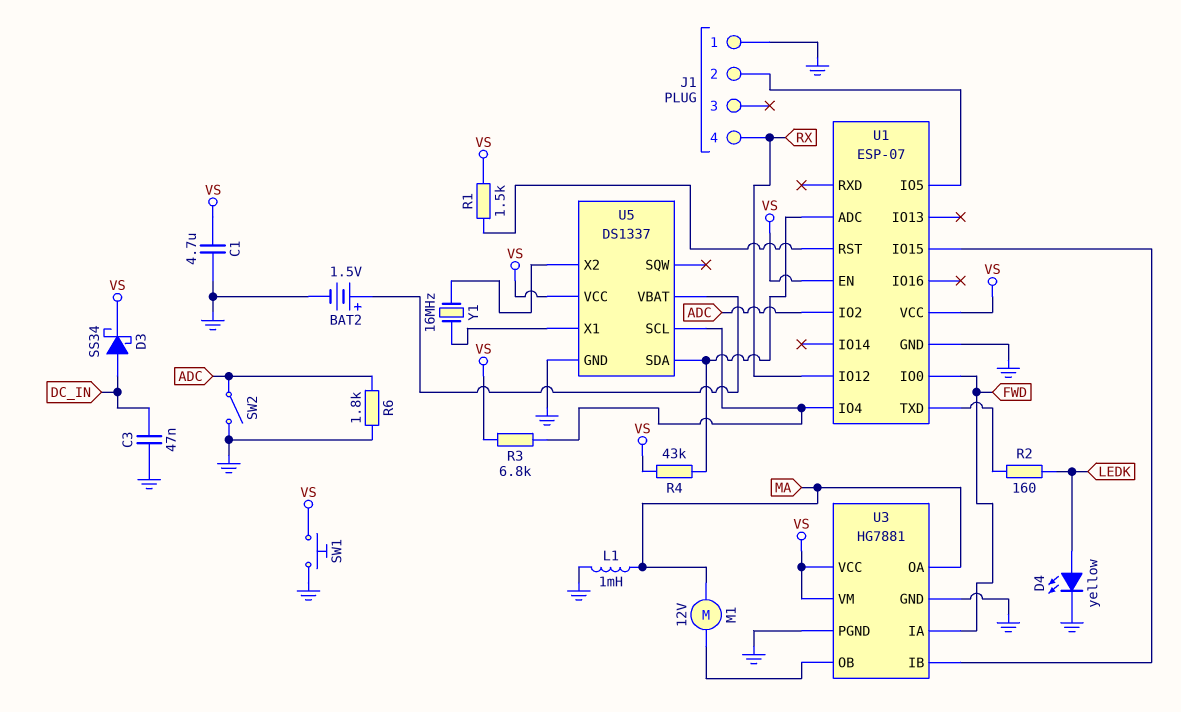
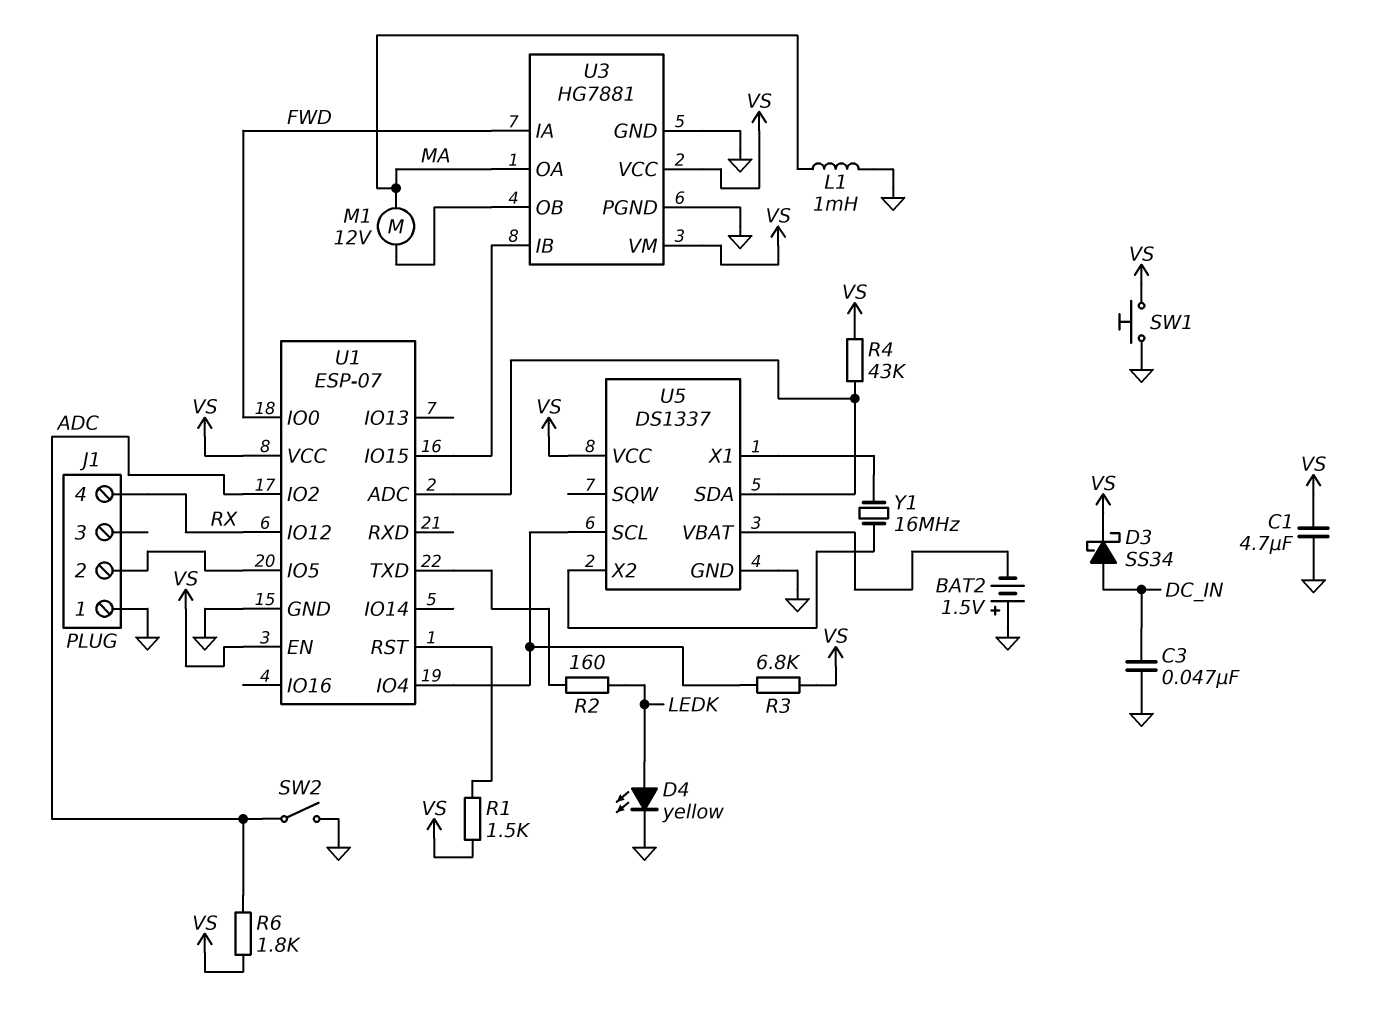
BAT2: 1.5V (plus U5/VBAT, minus GND) -> 1.5V (plus GND, minus U5/VBAT)
R6: 1.8k (ADC, GND) -> 1.8k (ADC, VS)

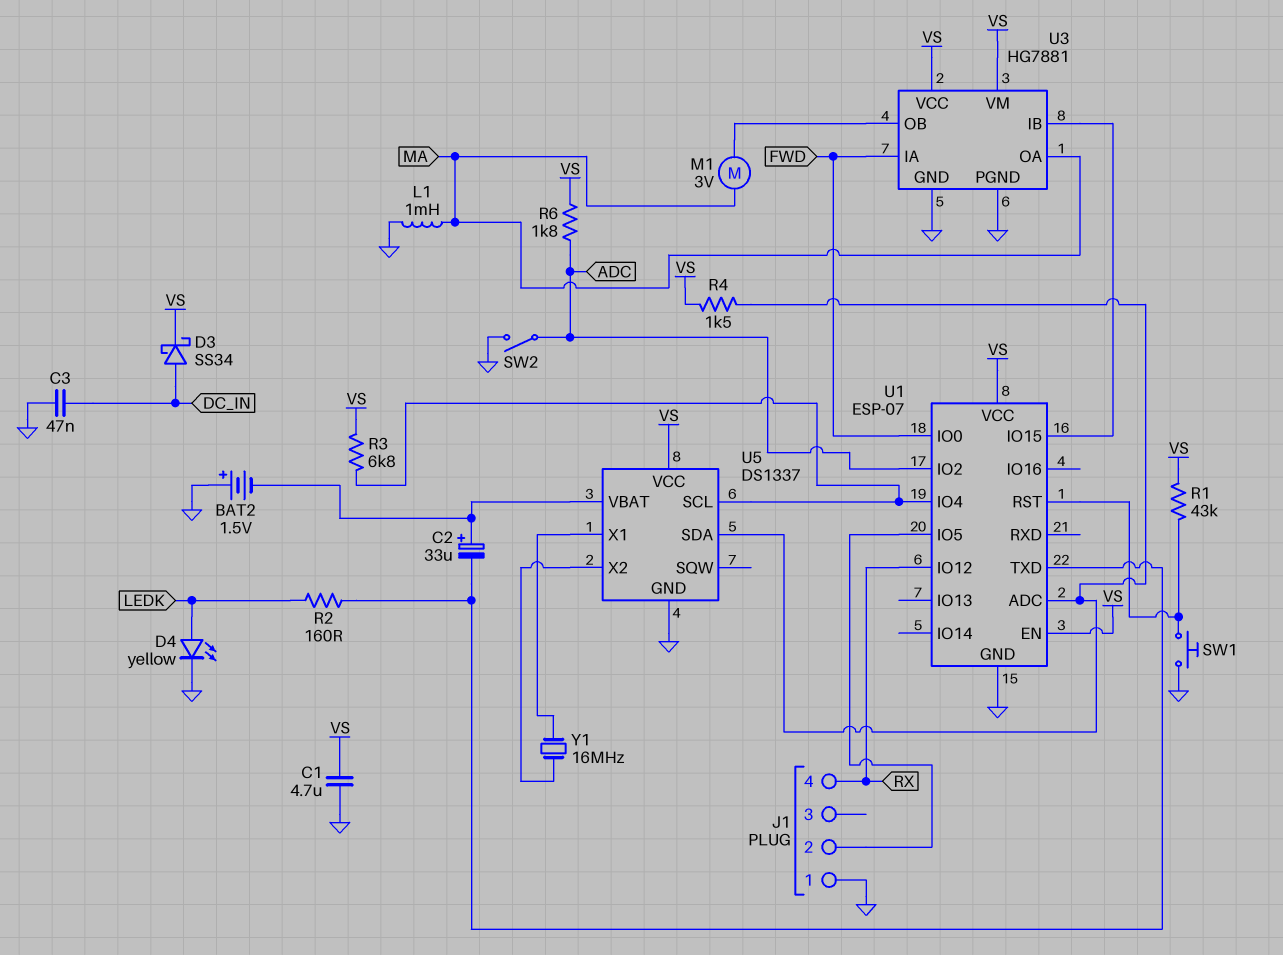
C2: none -> 33uF (plus U5/VBAT, minus U1/TXD)
M1: motor 12V (MA, U3/OB) -> motor 3V (MA, U3/OB)
R1: 1.5k (U1/RST, VS) -> 43k (U1/RST, VS)
R4: 43k (U1/ADC, VS) -> 1.5k (U1/ADC, VS)
SW1: button (GND, VS) -> button (GND, U1/RST)

